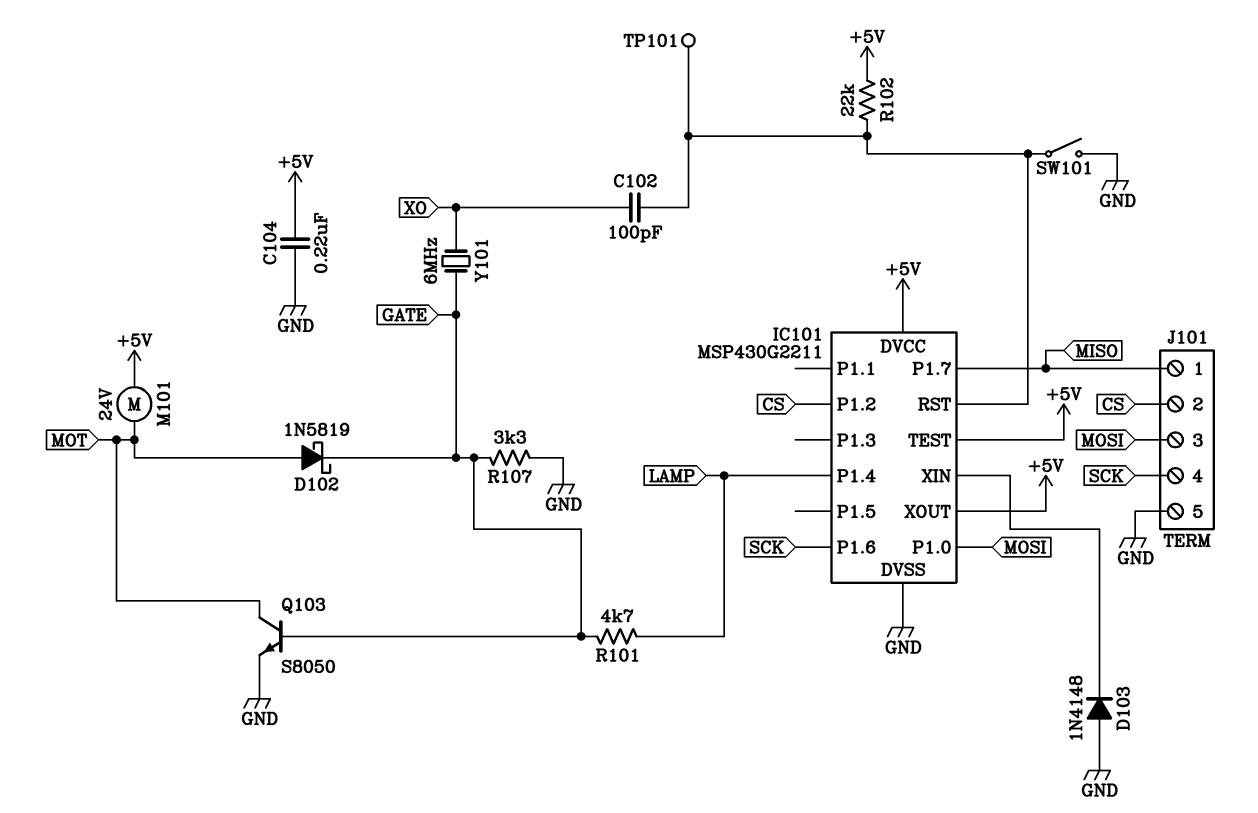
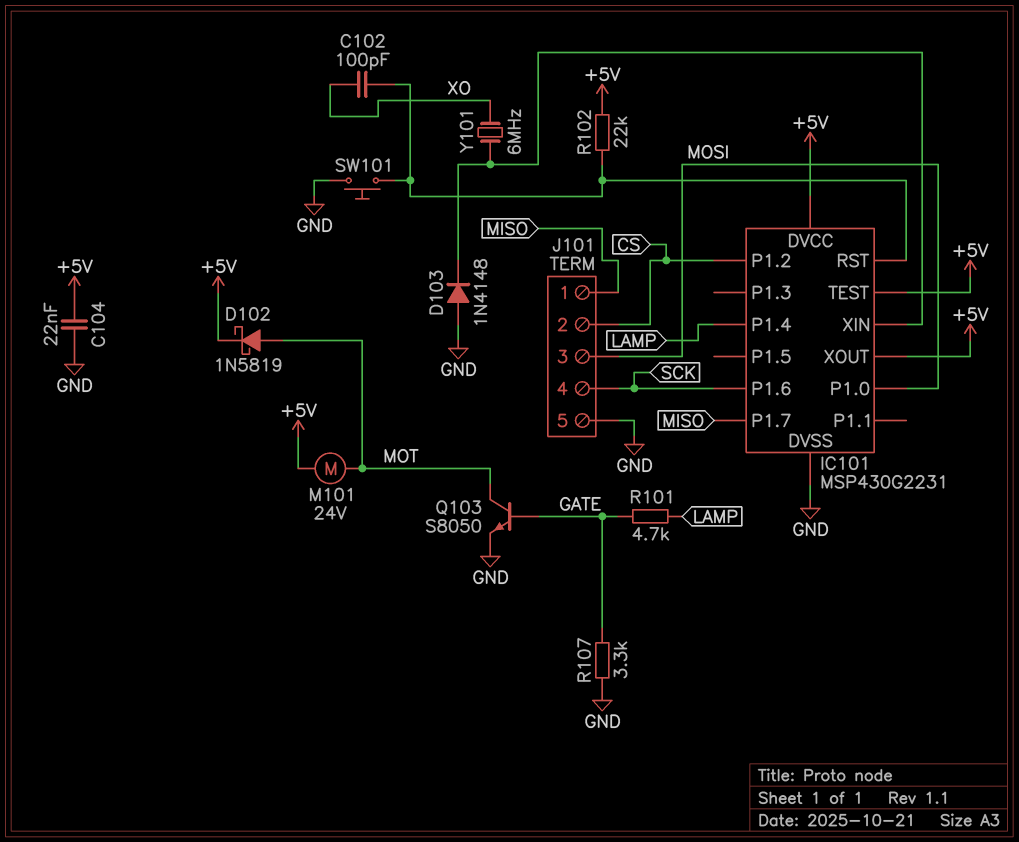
C104: 220nF (+5V, GND) -> 22nF (+5V, GND)
D102: schottky 1N5819 (A MOT, K GATE) -> schottky 1N5819 (A MOT, K +5V)
IC101: MSP430G2211 -> MSP430G2231
SW101: switch (GND, IC101/RST) -> button (GND, IC101/RST)
TP101: test point (IC101/RST) -> none
Y101: 6MHz (GATE, XO) -> 6MHz (IC101/XIN, XO)

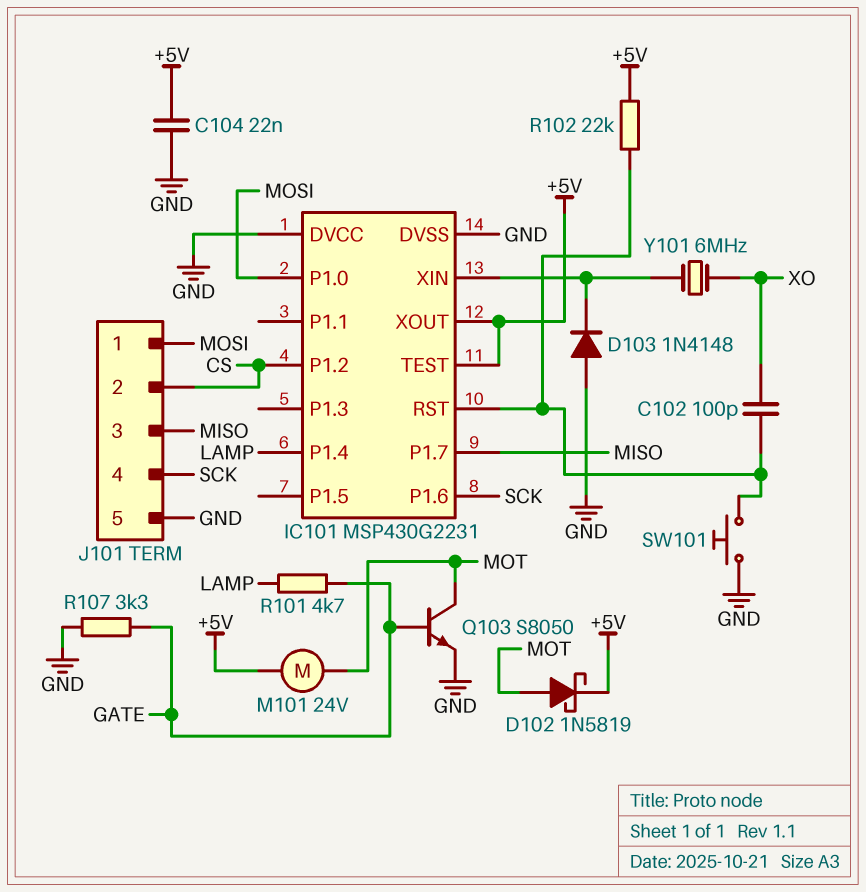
IC101 pin DVCC: +5V -> GND
J101 pin 1: MISO -> MOSI
J101 pin 3: MOSI -> MISO

